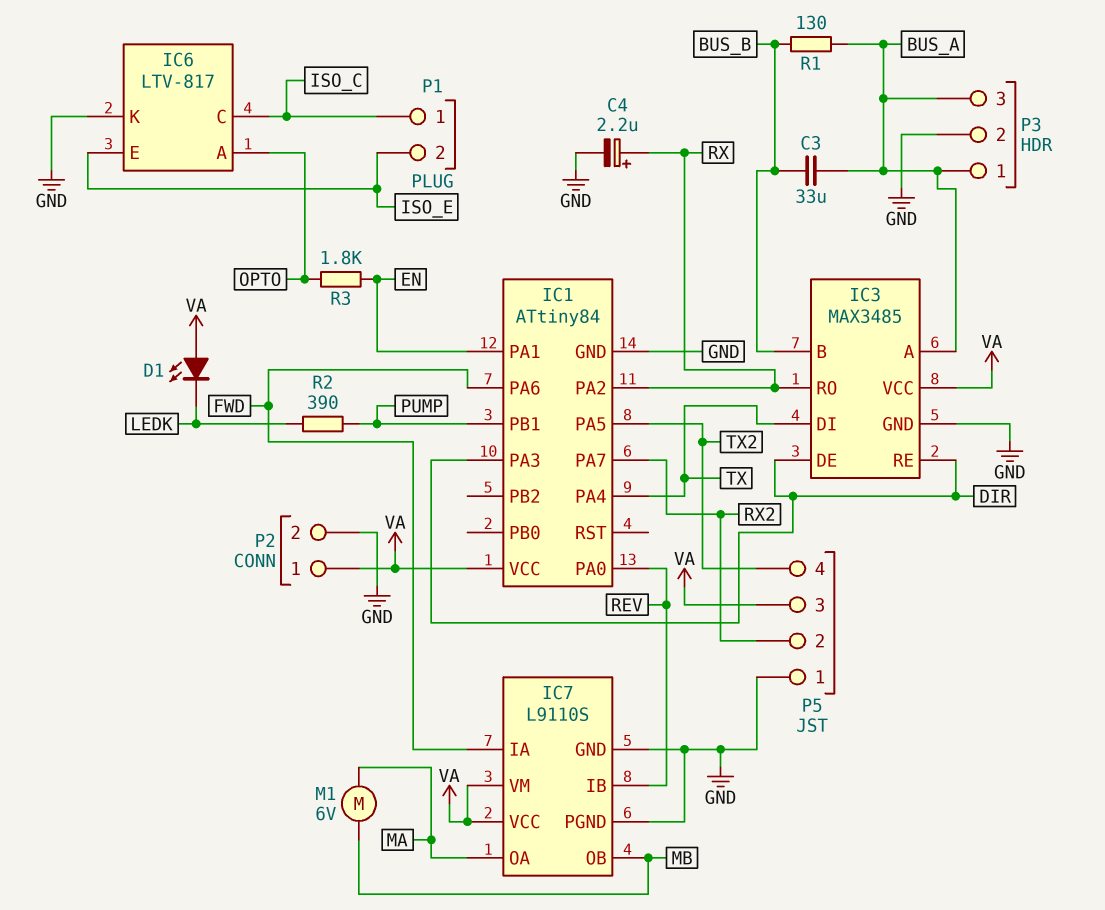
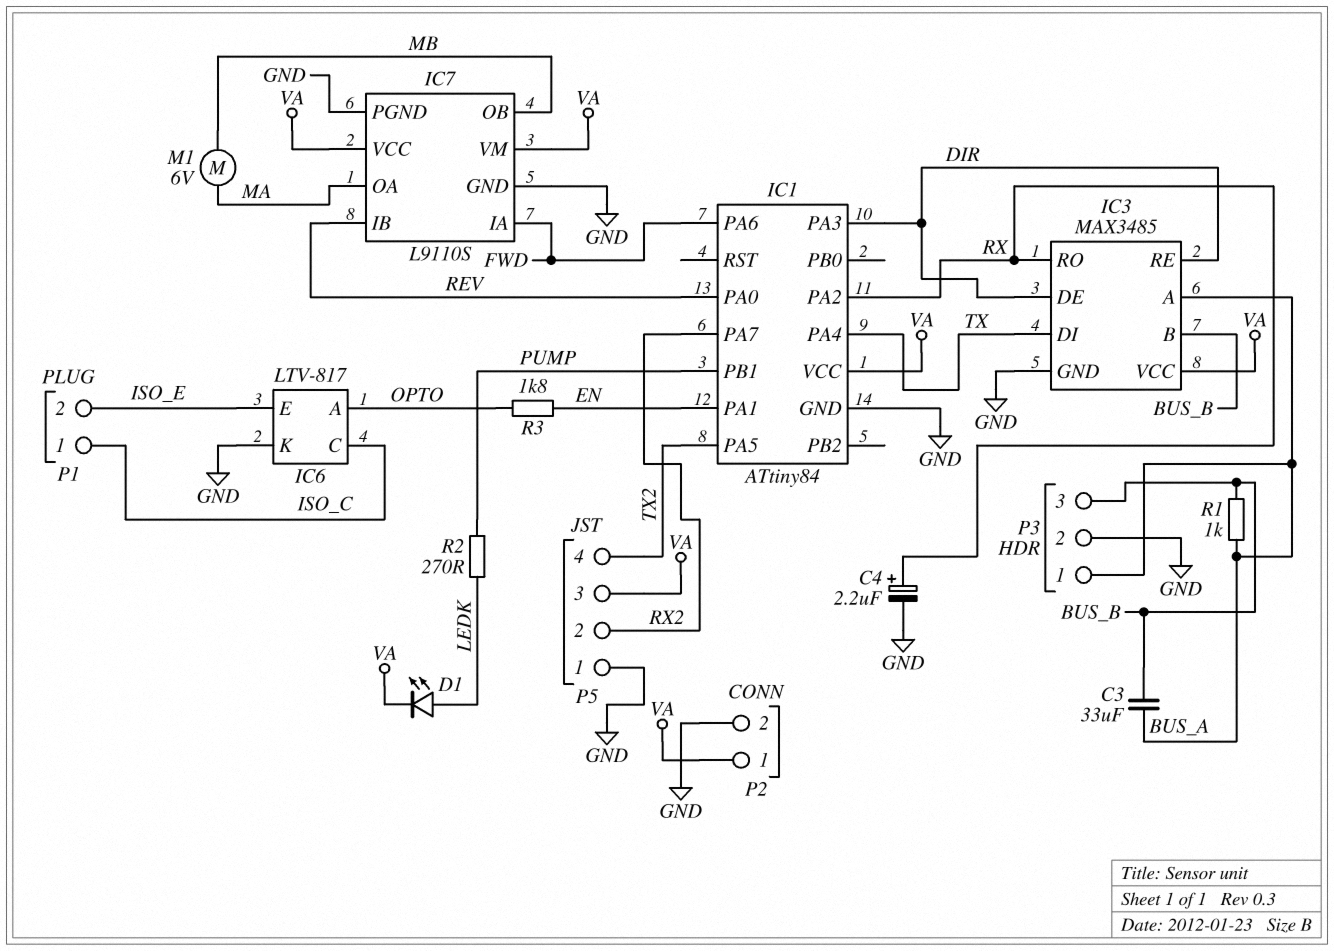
D1: LED (A VA, K LEDK) -> LED (A LEDK, K VA)
P3 pin 3: BUS_A -> BUS_B
R1: 130 (BUS_A, BUS_B) -> 1k (BUS_A, BUS_B)
R2: 390 (LEDK, PUMP) -> 270 (LEDK, PUMP)

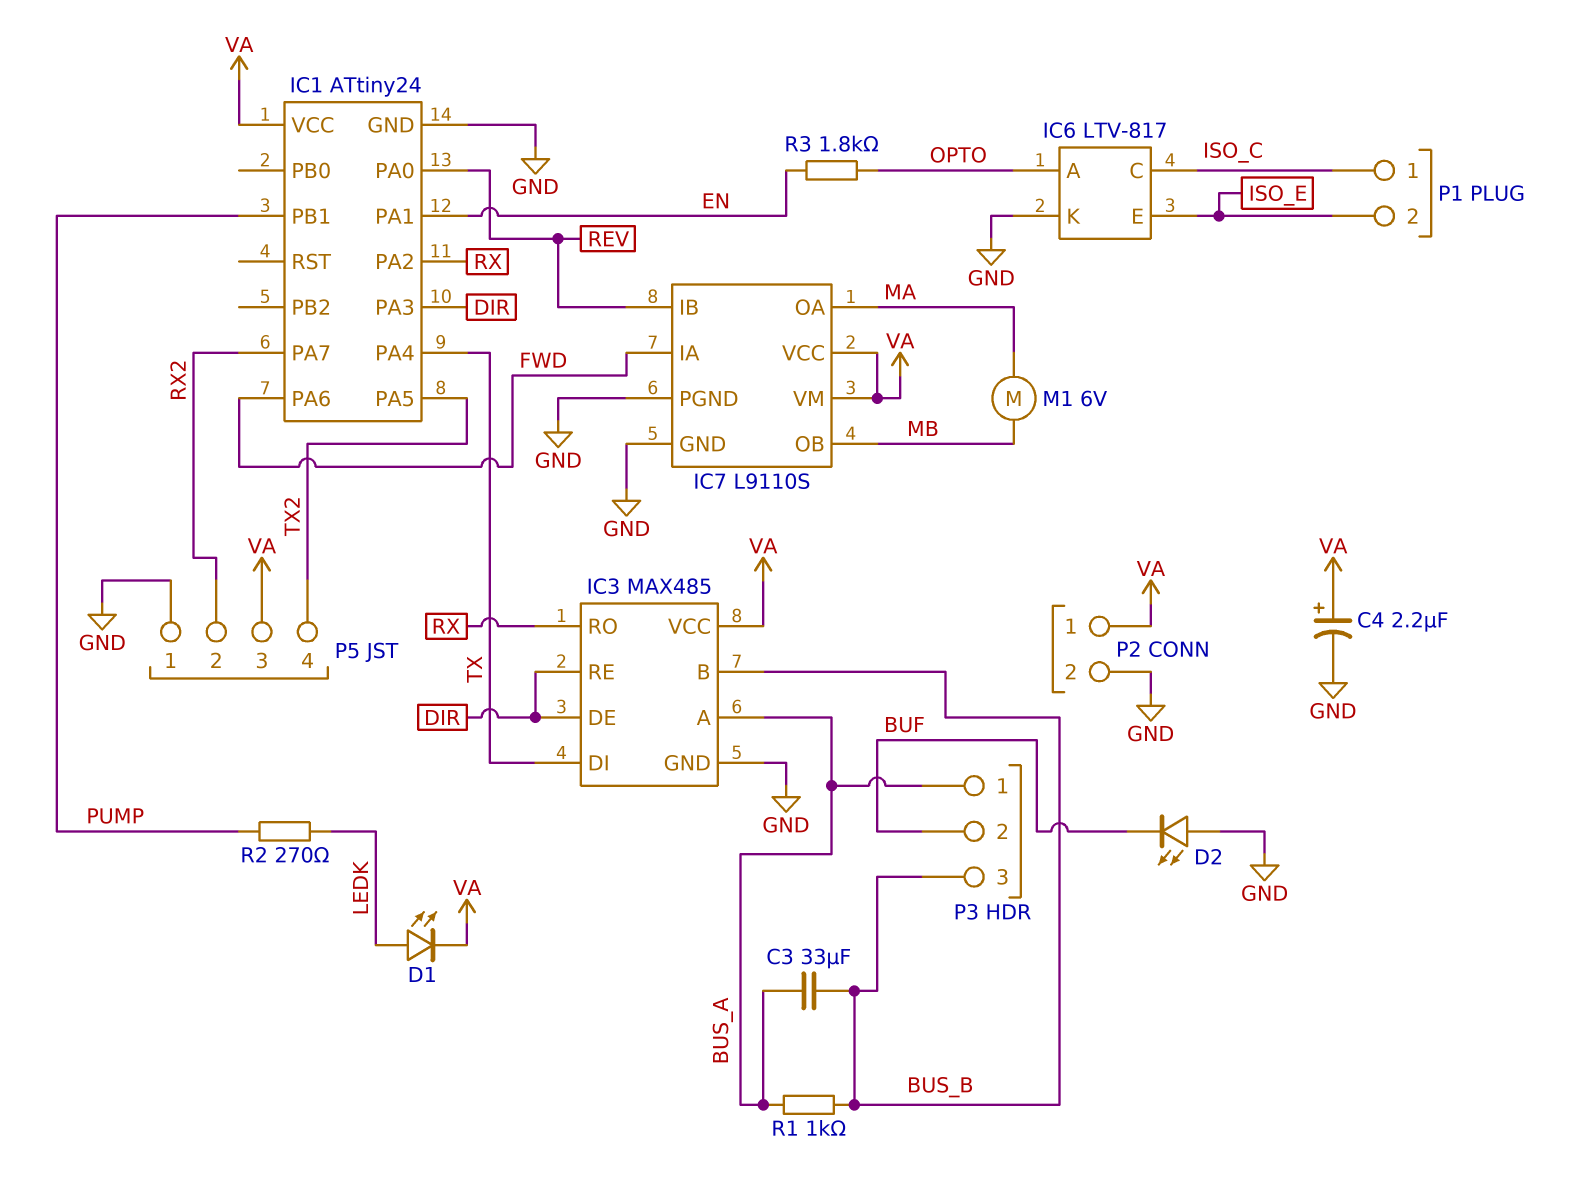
C4: 2.2uF (plus RX, minus GND) -> 2.2uF (plus VA, minus GND)
D2: none -> LED (A GND, K BUF)
IC1: ATtiny84 -> ATtiny24
IC3: MAX3485 -> MAX485
P3 pin 2: GND -> BUF

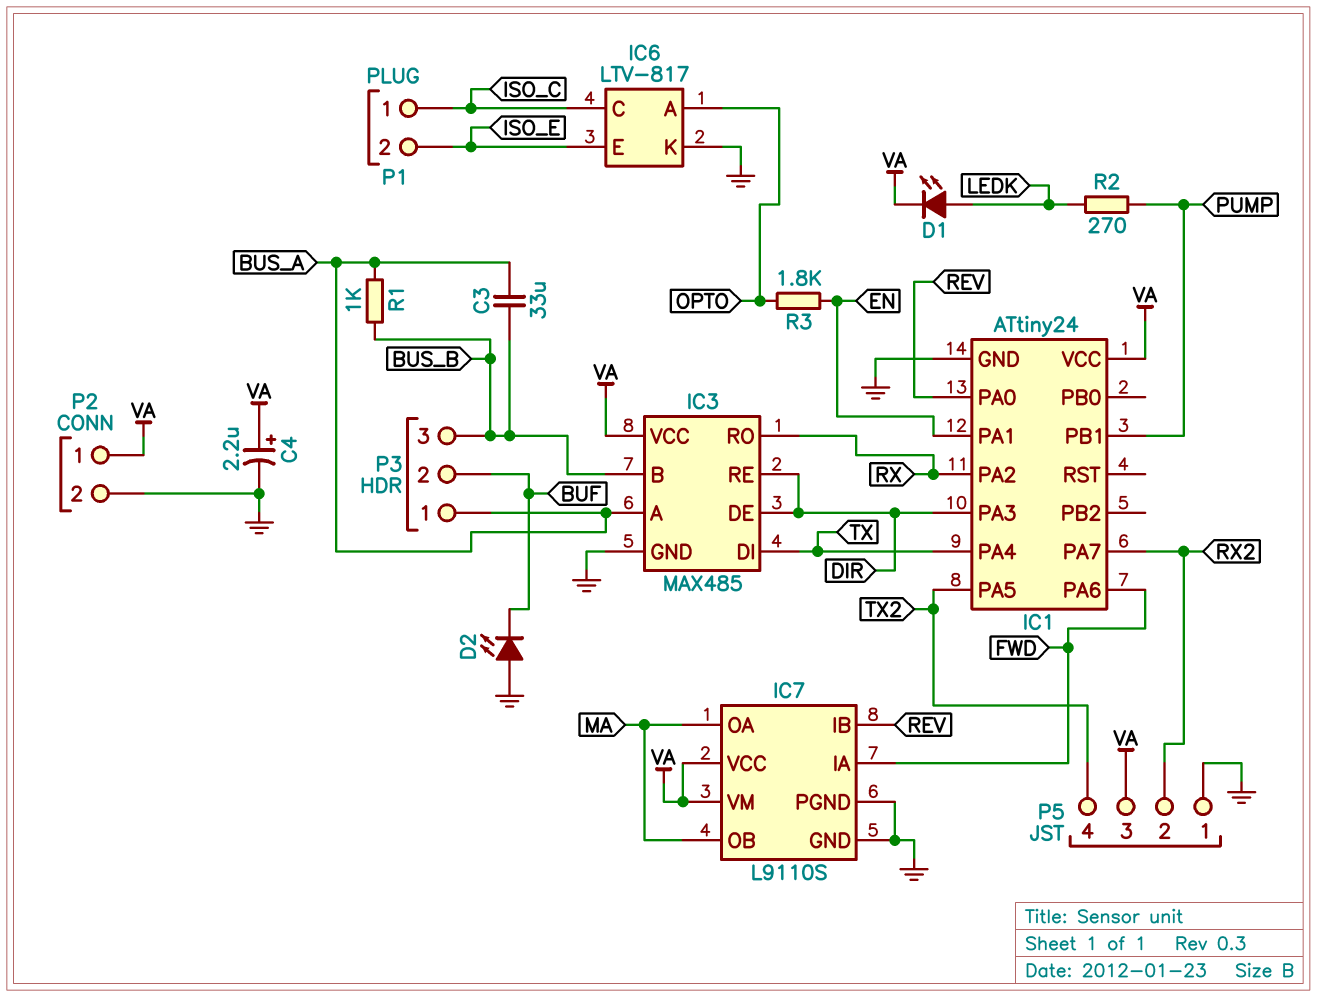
IC7 pin OB: MB -> MA
M1: motor 6V (MA, MB) -> none

